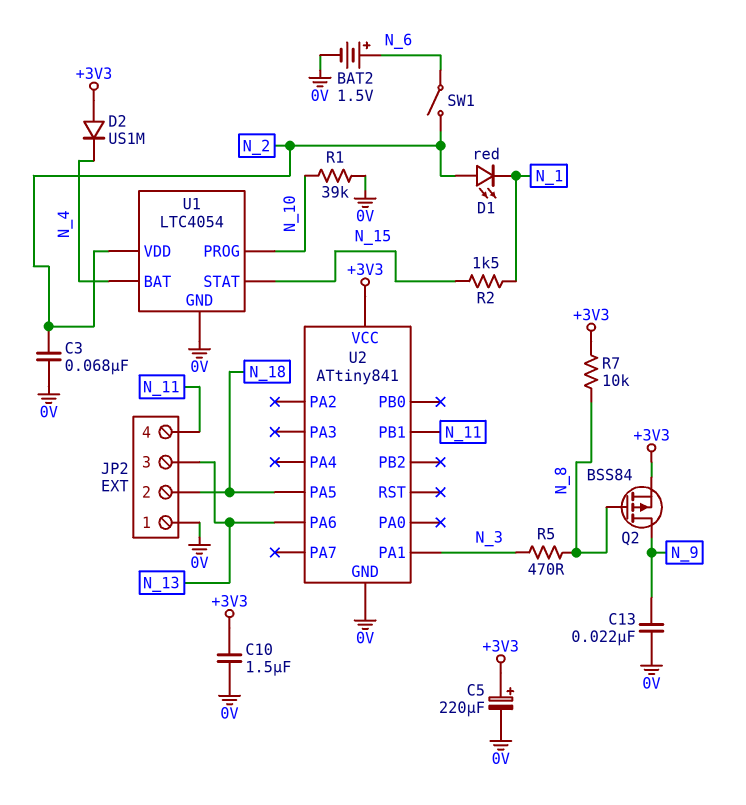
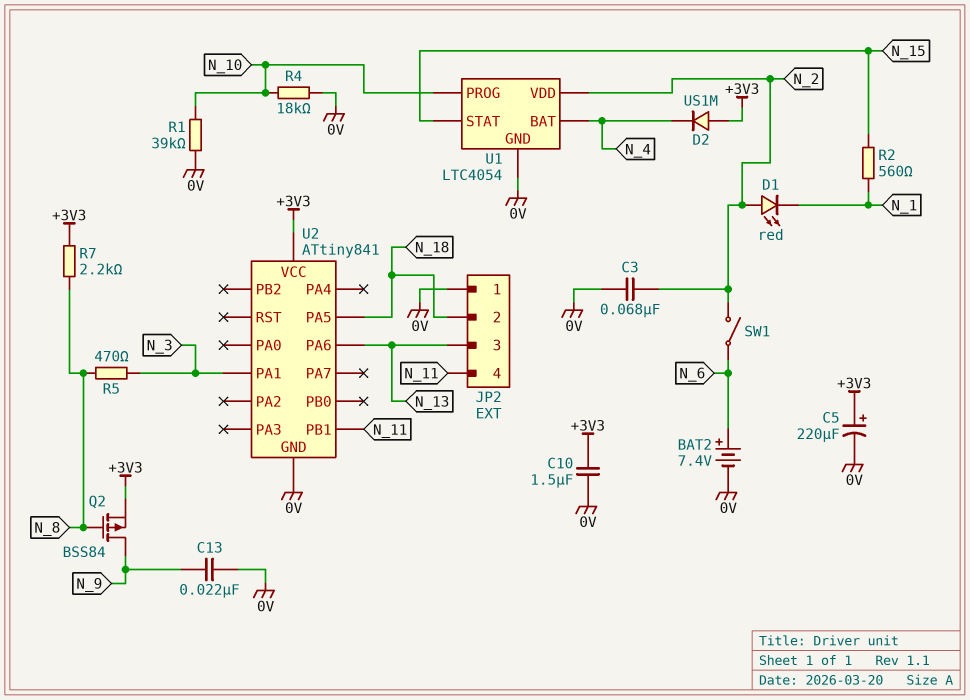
BAT2: 1.5V (plus N_6, minus 0V) -> 7.4V (plus N_6, minus 0V)
R2: 1.5k (N_1, N_15) -> 560 (N_1, N_15)
R4: none -> 18k (0V, N_10)
R7: 10k (+3V3, N_8) -> 2.2k (+3V3, N_8)

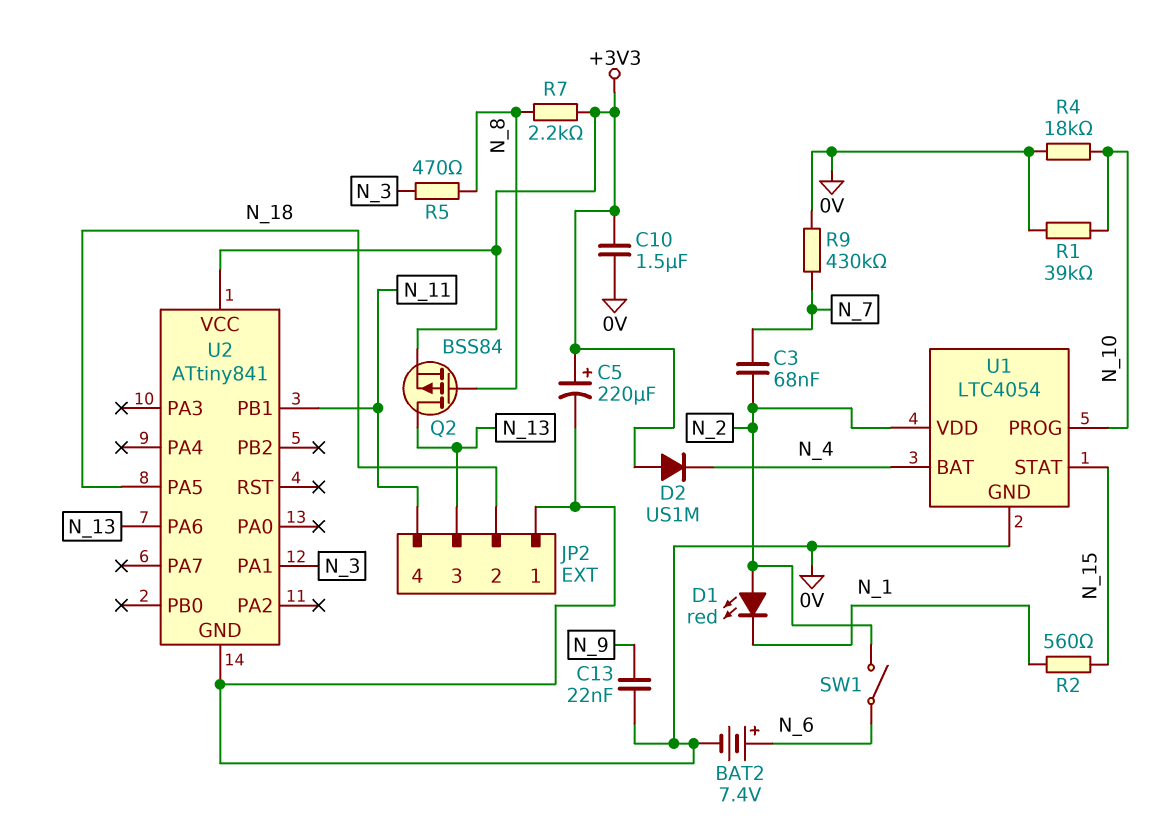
C3: 68nF (0V, N_2) -> 68nF (N_2, N_7)
Q2: PMOS BSS84 (G N_8, D N_9, S +3V3) -> PMOS BSS84 (G N_8, D N_13, S +3V3)
R9: none -> 430k (0V, N_7)

